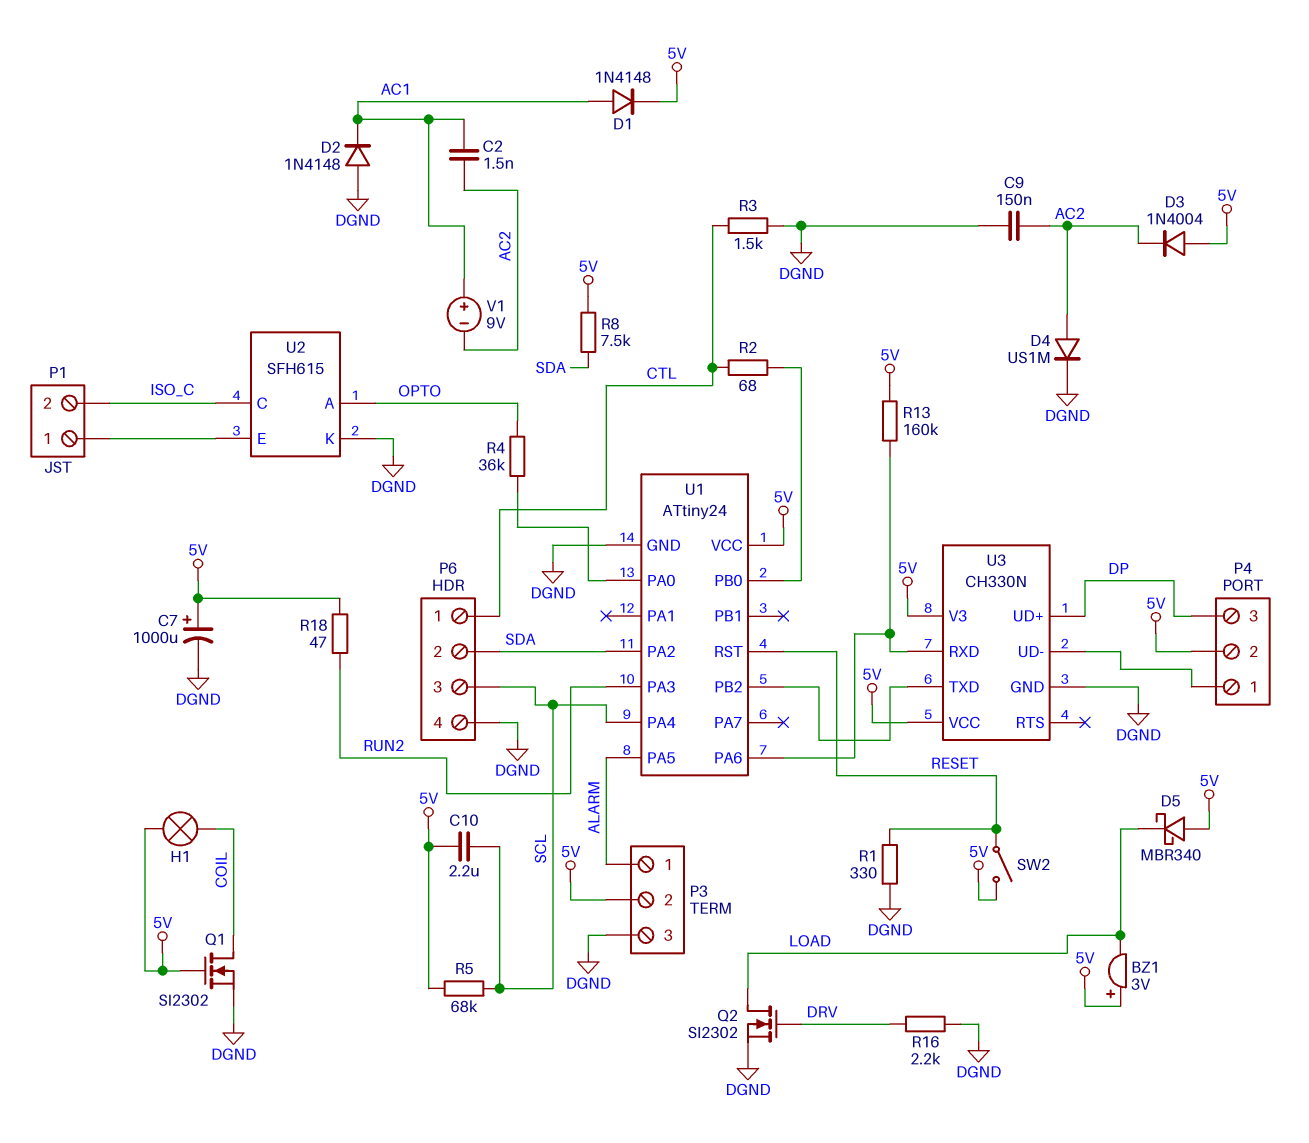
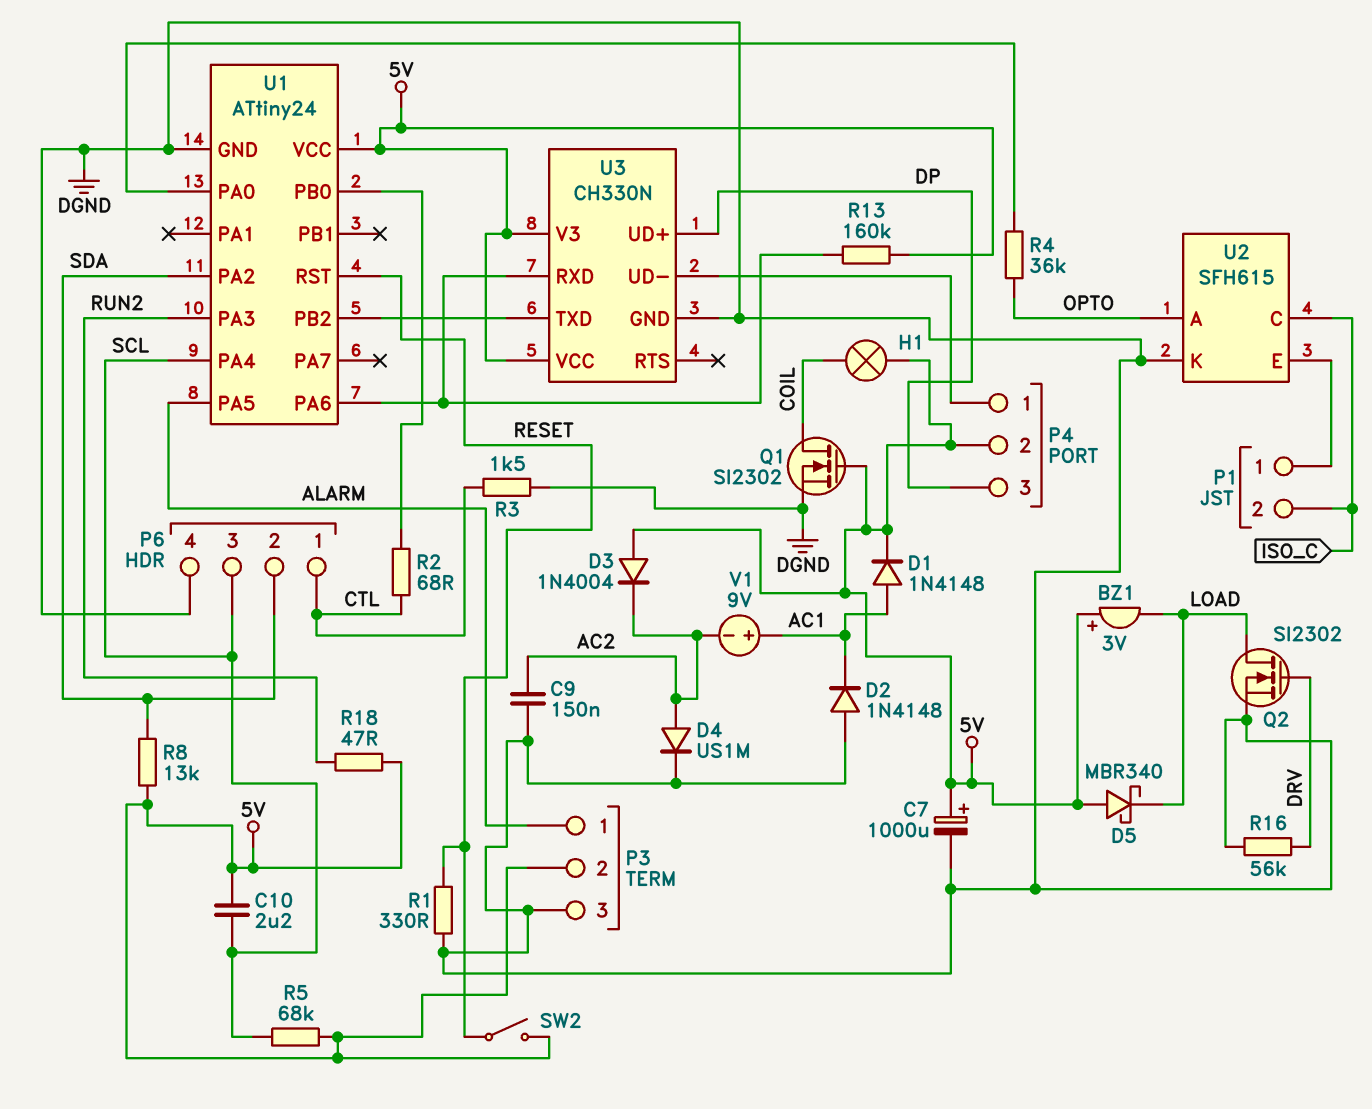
C2: 1.5nF (AC1, AC2) -> none
R8: 7.5k (5V, SDA) -> 13k (5V, SDA)
R16: 2.2k (DGND, DRV) -> 56k (DGND, DRV)

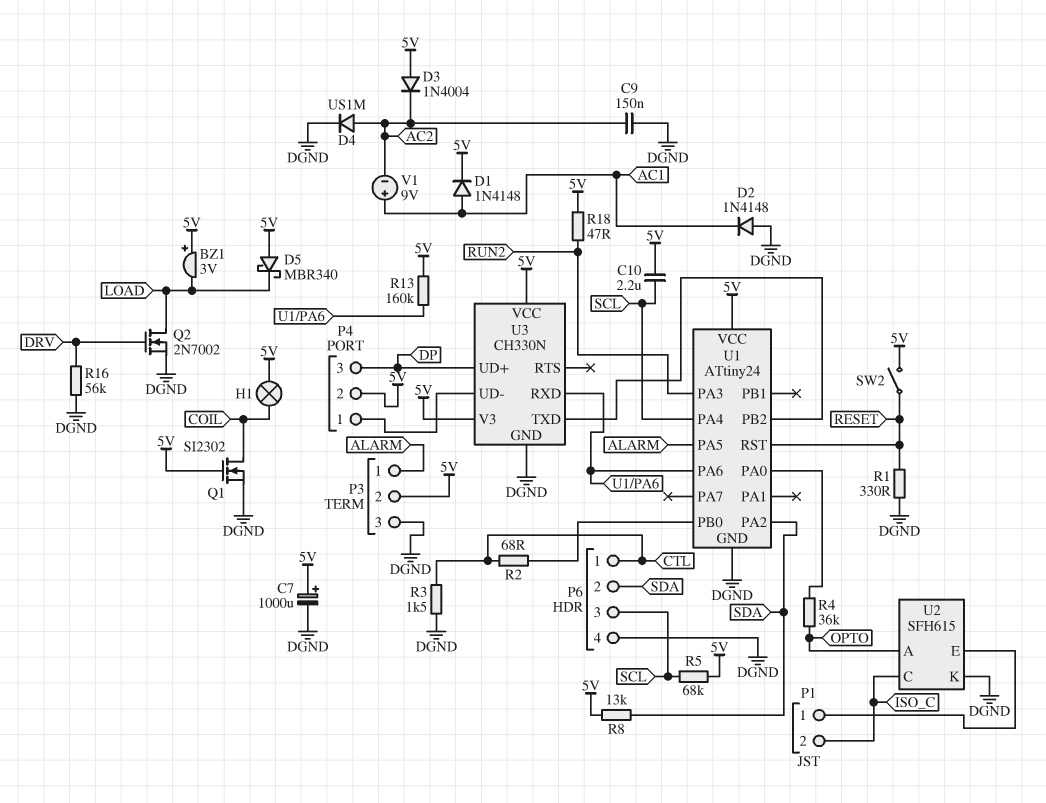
Q2: NMOS SI2302 (G DRV, D LOAD, S DGND) -> NMOS 2N7002 (G DRV, D LOAD, S DGND)

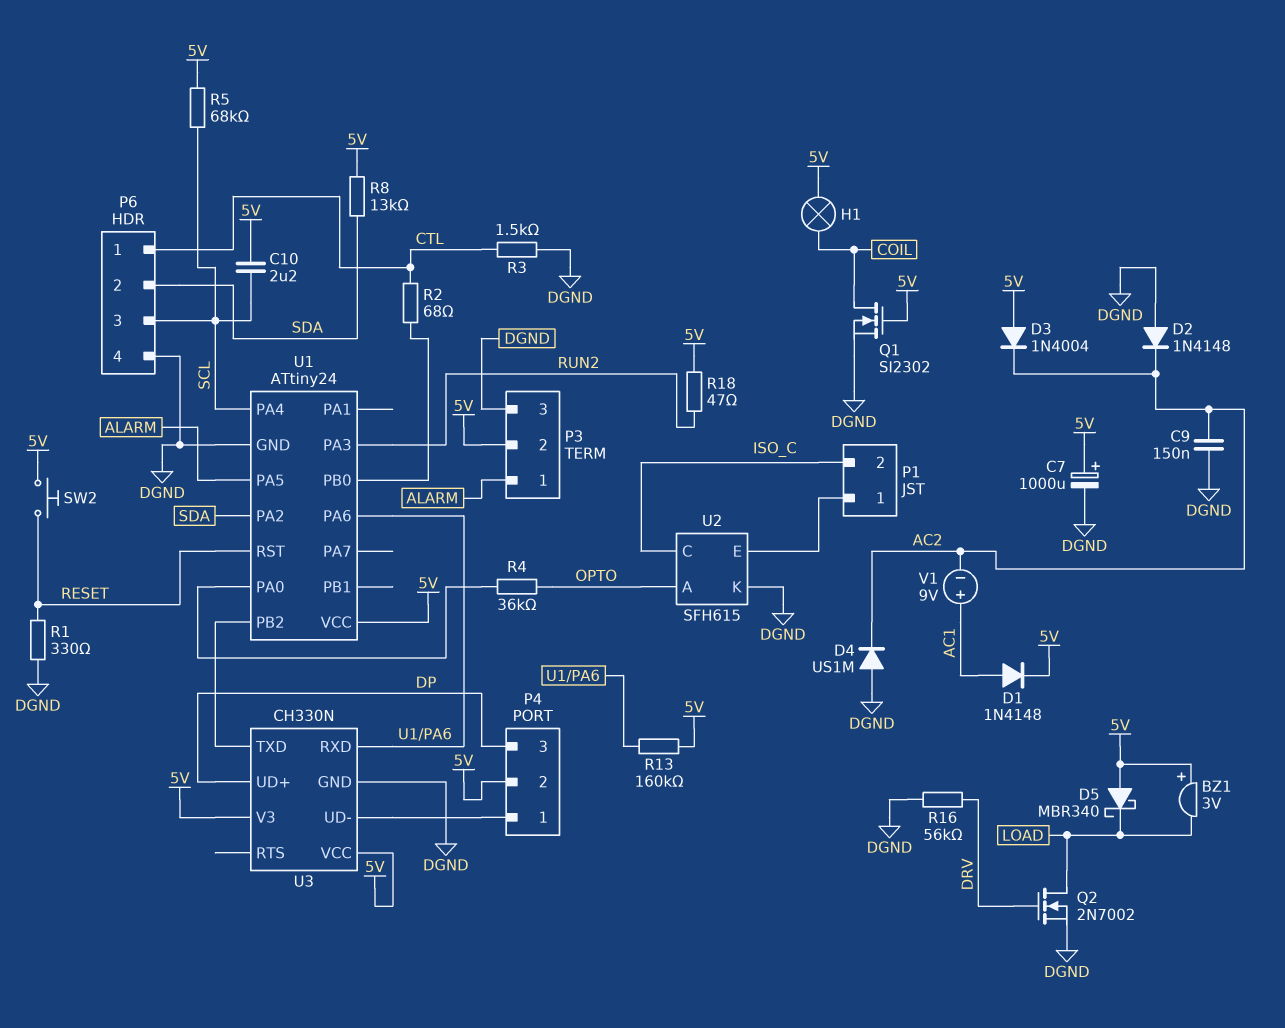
D2: diode 1N4148 (A DGND, K AC1) -> diode 1N4148 (A DGND, K AC2)
D4: diode US1M (A AC2, K DGND) -> diode US1M (A DGND, K AC2)
SW2: switch (5V, RESET) -> button (5V, RESET)

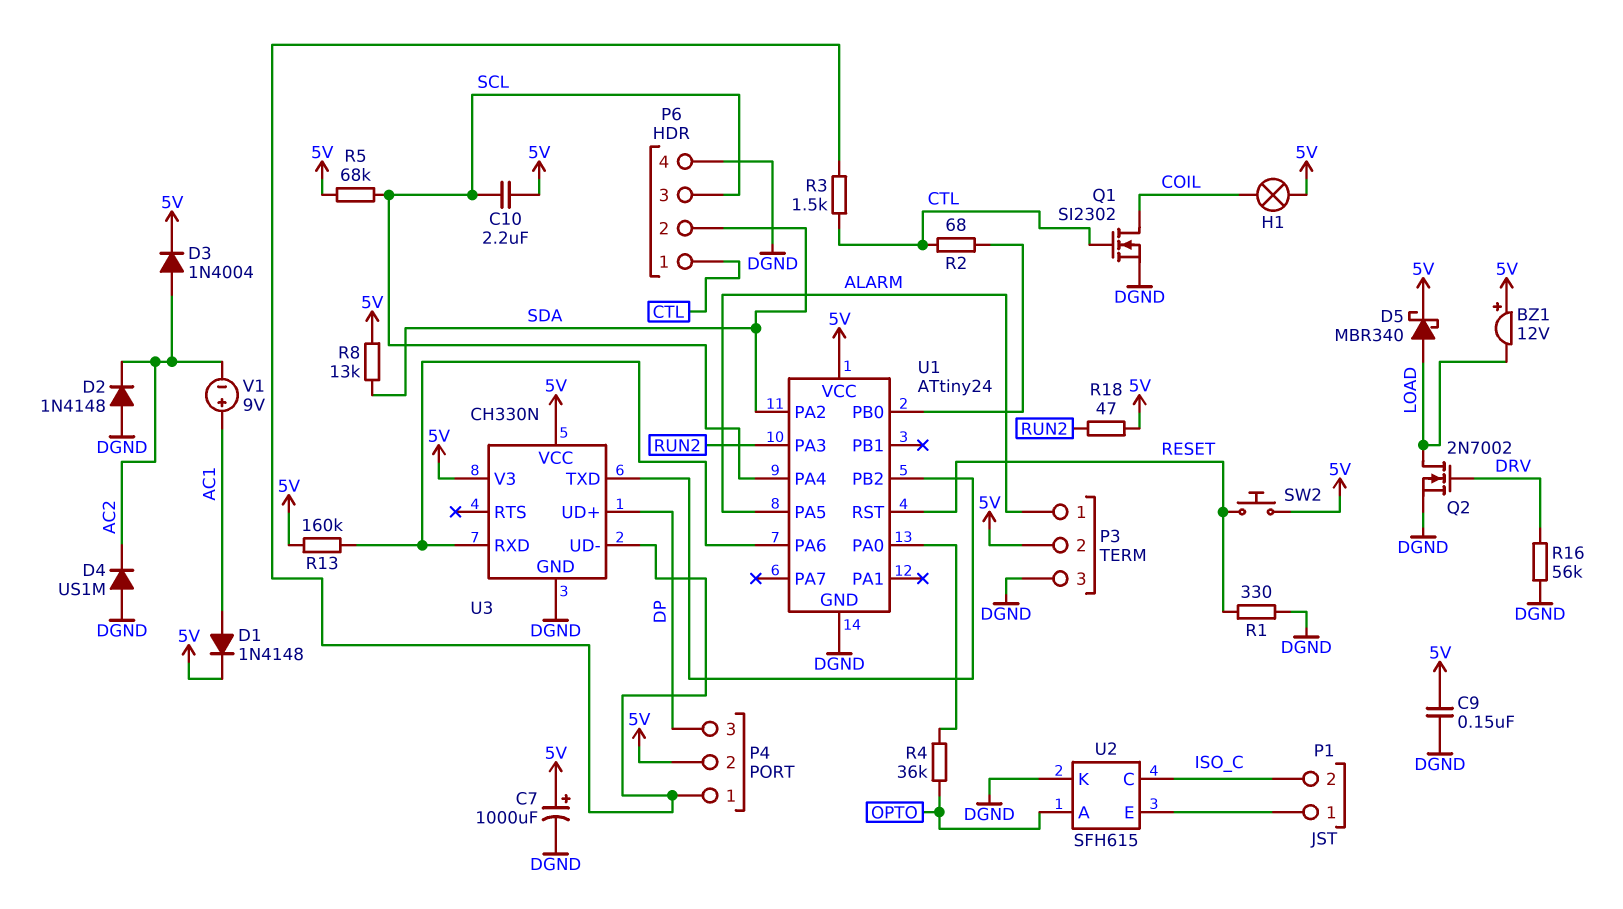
BZ1: buzzer 3V (plus 5V, minus LOAD) -> buzzer 12V (plus 5V, minus LOAD)
C9: 150nF (AC2, DGND) -> 150nF (5V, DGND)
D3: diode 1N4004 (A 5V, K AC2) -> diode 1N4004 (A AC2, K 5V)
D5: schottky MBR340 (A 5V, K LOAD) -> schottky MBR340 (A LOAD, K 5V)
Q1: NMOS SI2302 (G 5V, D COIL, S DGND) -> NMOS SI2302 (G CTL, D COIL, S DGND)
R3: 1.5k (CTL, DGND) -> 1.5k (CTL, P4/1)

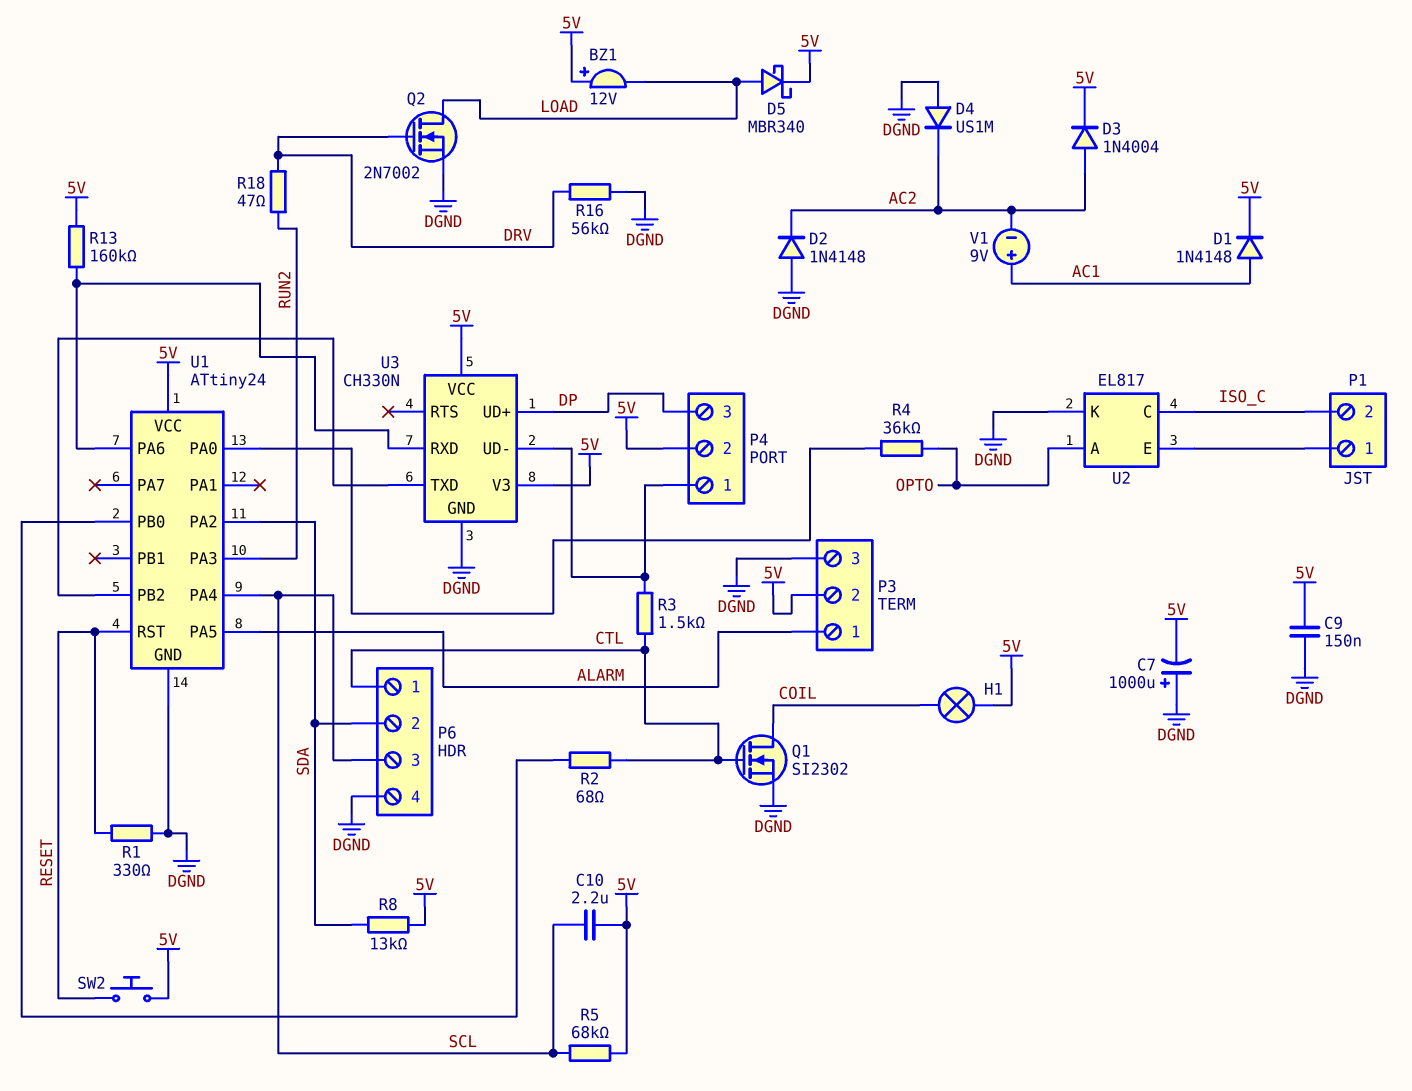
C7: 1000uF (plus 5V, minus DGND) -> 1000uF (plus DGND, minus 5V)
R18: 47 (5V, RUN2) -> 47 (DRV, RUN2)
U2: SFH615 -> EL817

